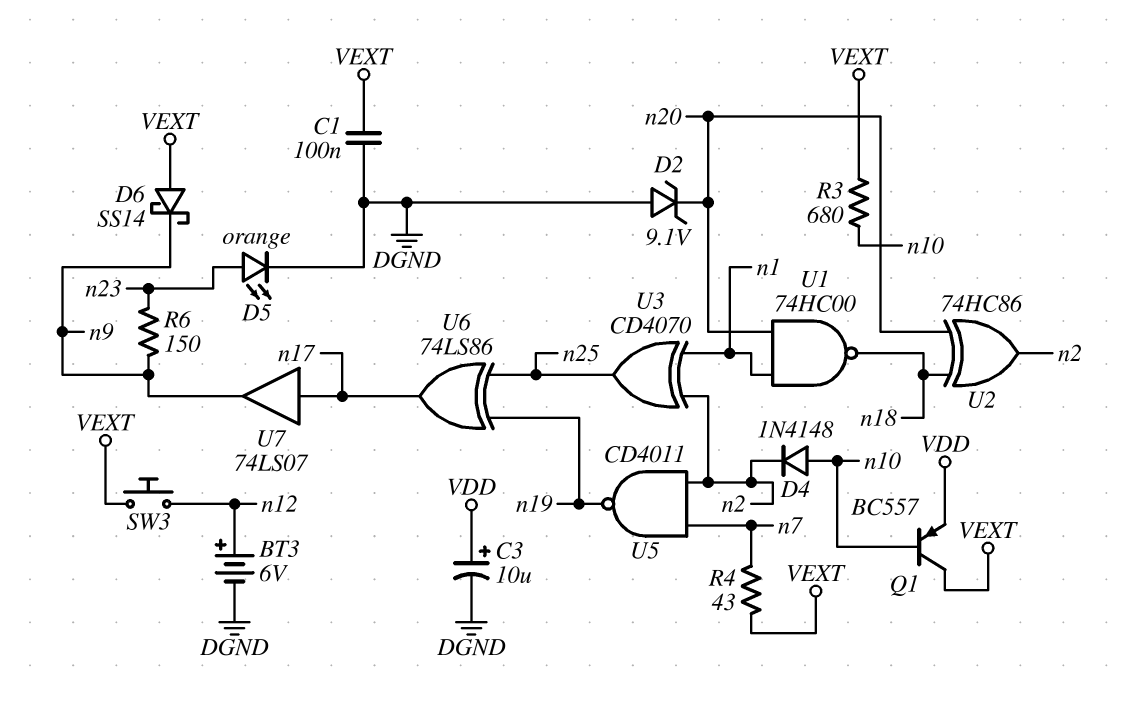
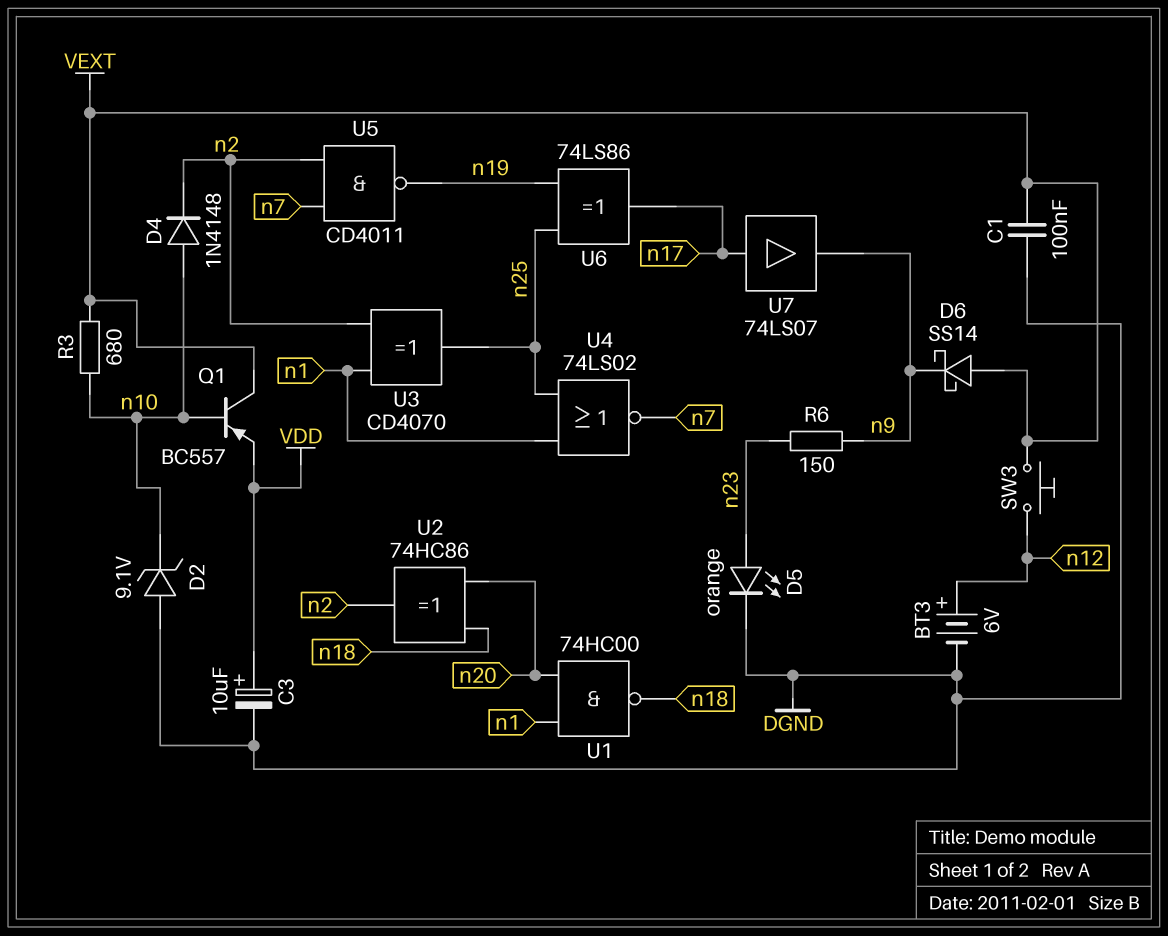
D2: zener 9.1V (A DGND, K n20) -> zener 9.1V (A DGND, K n10)
R4: 43 (VEXT, n7) -> none
U4: none -> NOR 74LS02 (in n1, in n25, out n7)

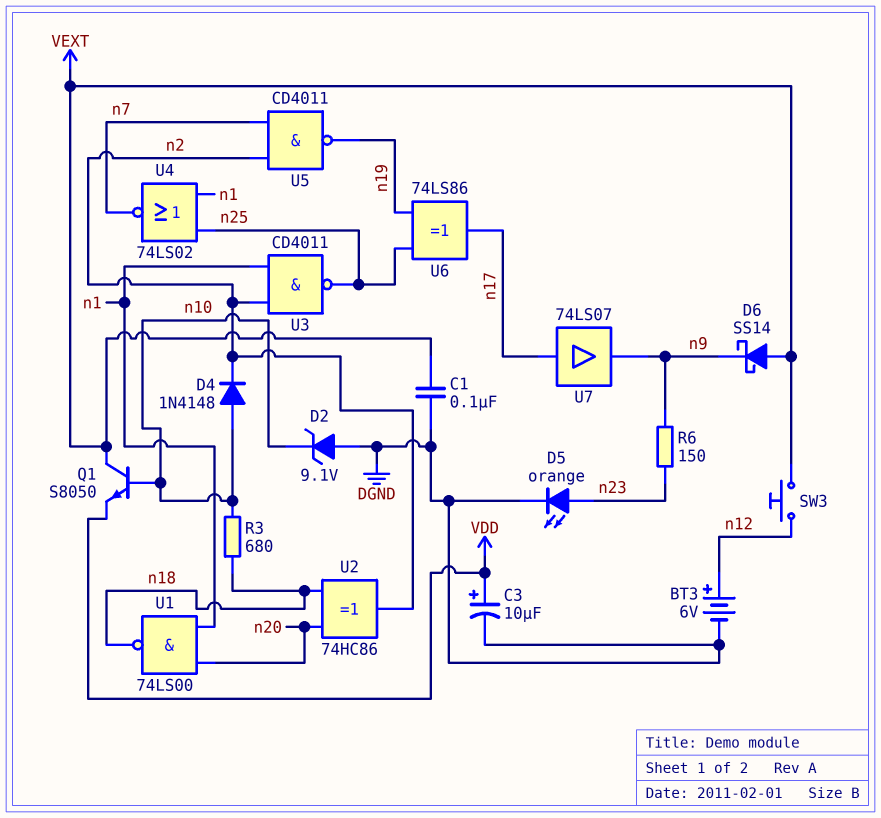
Q1: PNP BC557 (B n10, C VEXT, E VDD) -> NPN S8050 (B n10, C VEXT, E VDD)
R3: 680 (VEXT, n10) -> 680 (n10, n18)
U1: NAND 74HC00 (in n1, in n20, out n18) -> NAND 74LS00 (in n1, in n20, out n18)
U3: XOR CD4070 (in n1, in n2, out n25) -> NAND CD4011 (in n1, in n2, out n25)

